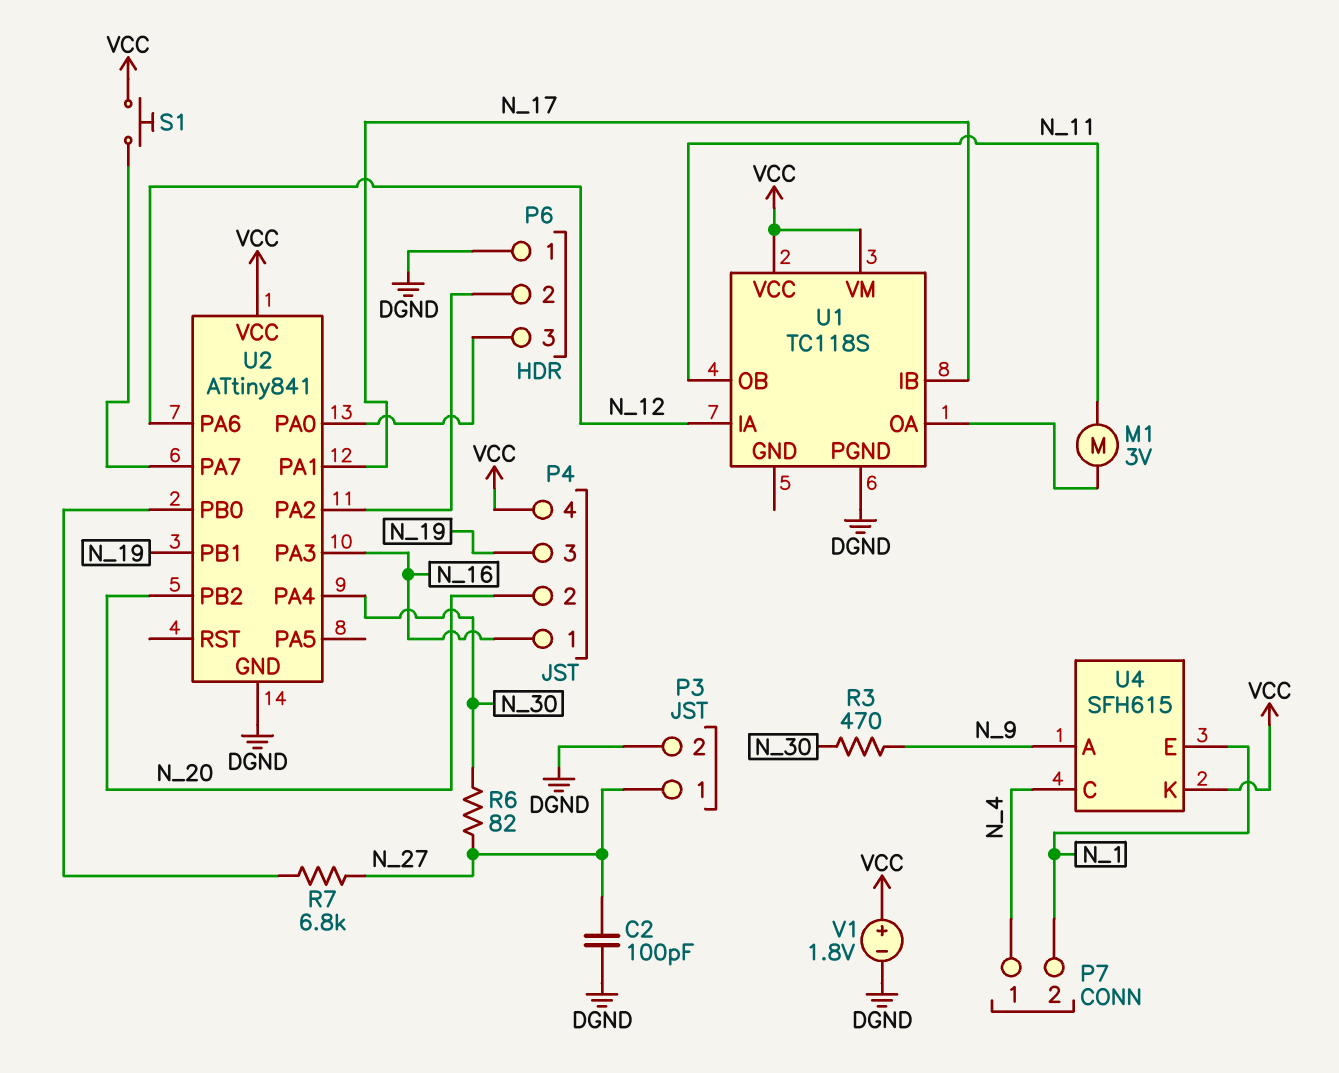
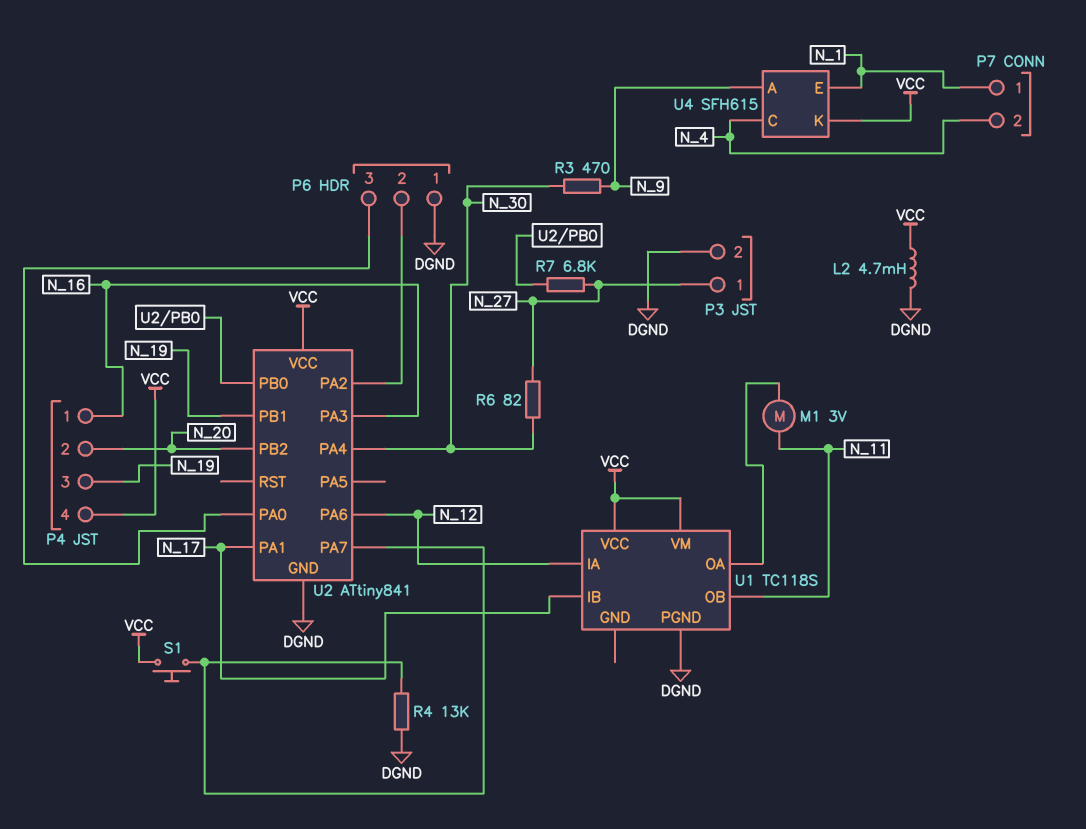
C2: 100pF (DGND, N_27) -> none
L2: none -> 4.7mH (DGND, VCC)
P7 pin 1: N_4 -> N_1
P7 pin 2: N_1 -> N_4
R4: none -> 13k (DGND, U2/PA7)
V1: 1.8V (plus VCC, minus DGND) -> none

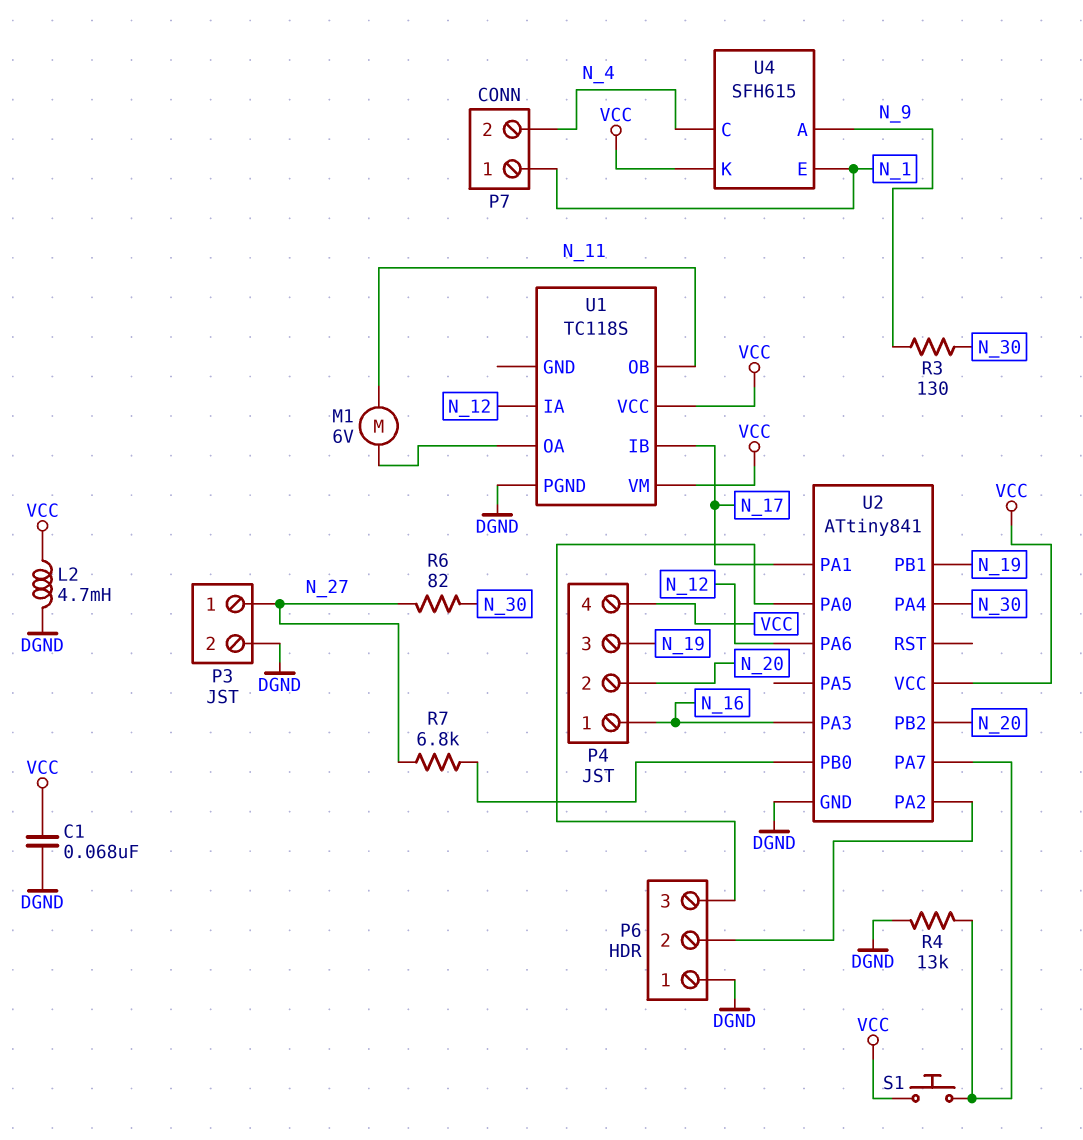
C1: none -> 68nF (DGND, VCC)
M1: motor 3V (N_11, U1/OA) -> motor 6V (N_11, U1/OA)
R3: 470 (N_9, N_30) -> 130 (N_9, N_30)

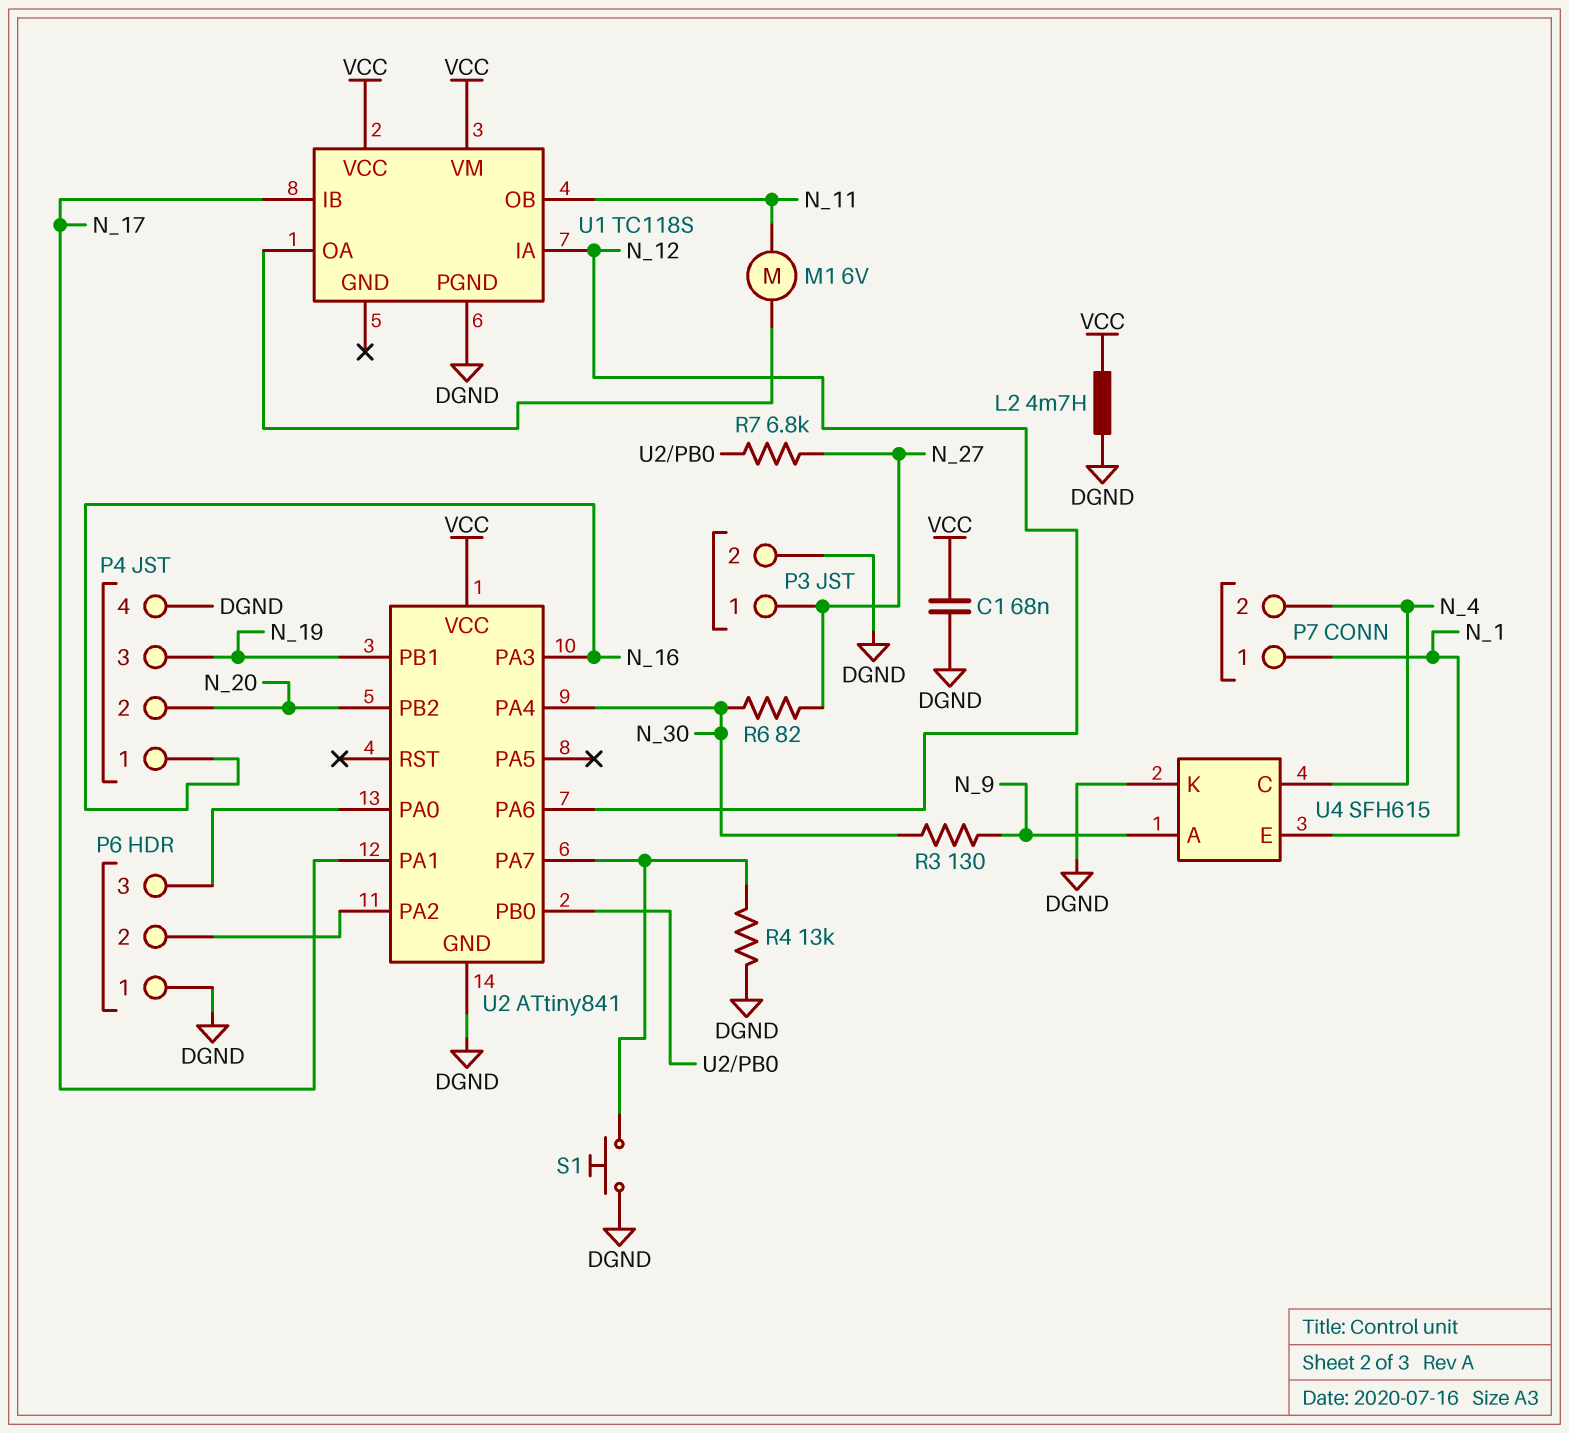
P4 pin 4: VCC -> DGND
S1: button (U2/PA7, VCC) -> button (DGND, U2/PA7)
U4 pin K: VCC -> DGND

